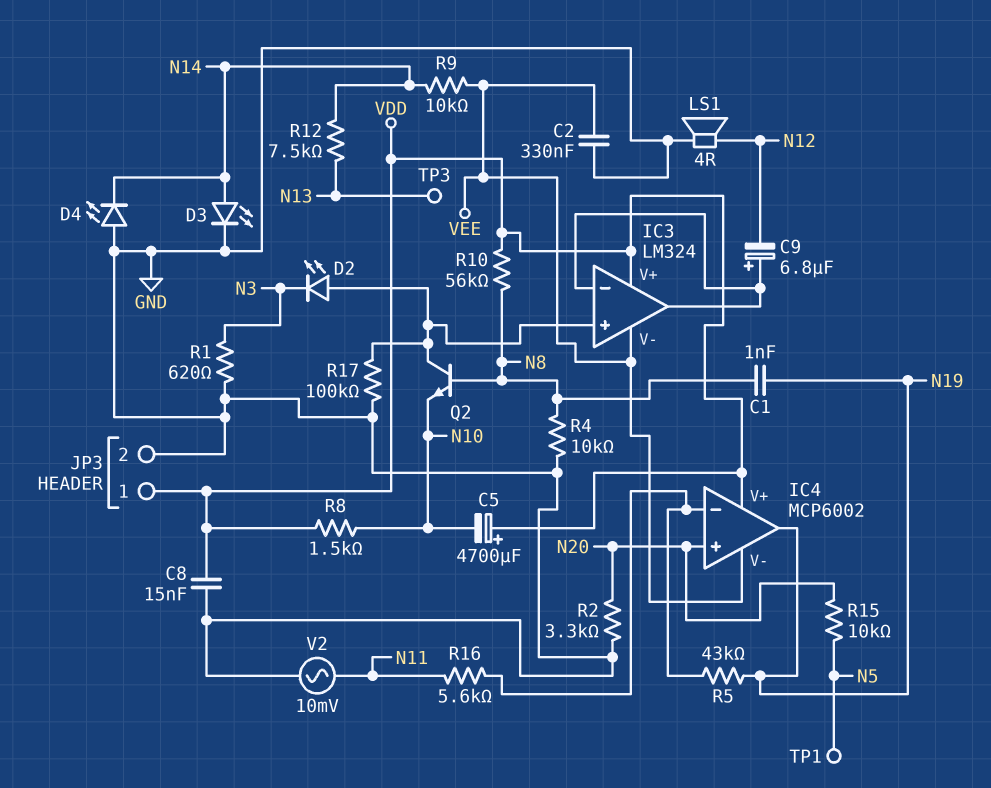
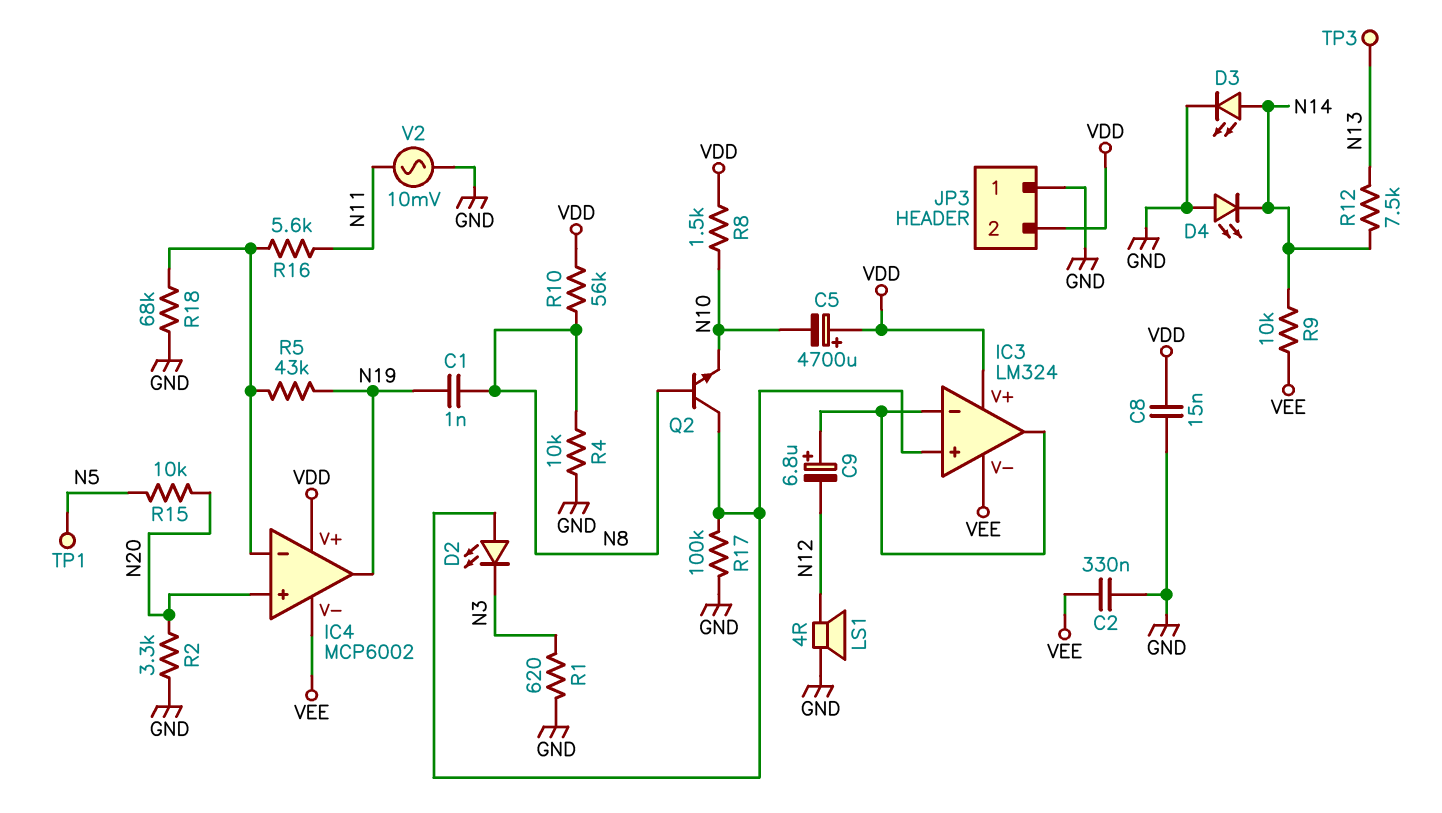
JP3 pin 1: VDD -> GND
JP3 pin 2: GND -> VDD
R18: none -> 68k (GND, IC4/in-)

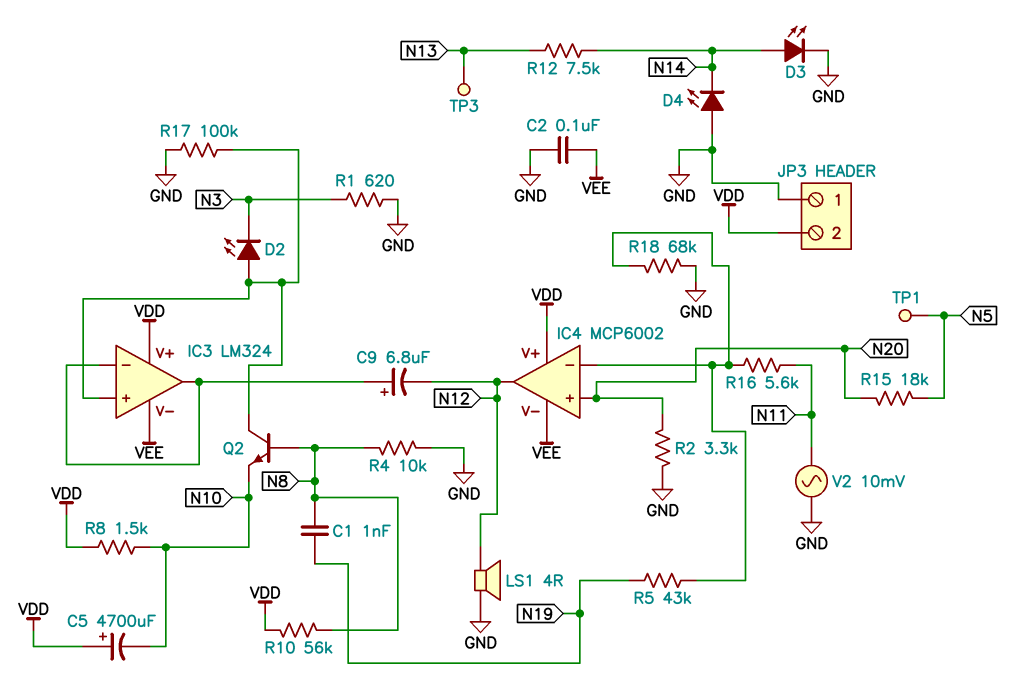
C2: 330nF (GND, VEE) -> 100nF (GND, VEE)
C8: 15nF (GND, VDD) -> none
IC4 pin out: N19 -> N12
R9: 10k (N14, VEE) -> none
R15: 10k (N5, N20) -> 18k (N5, N20)

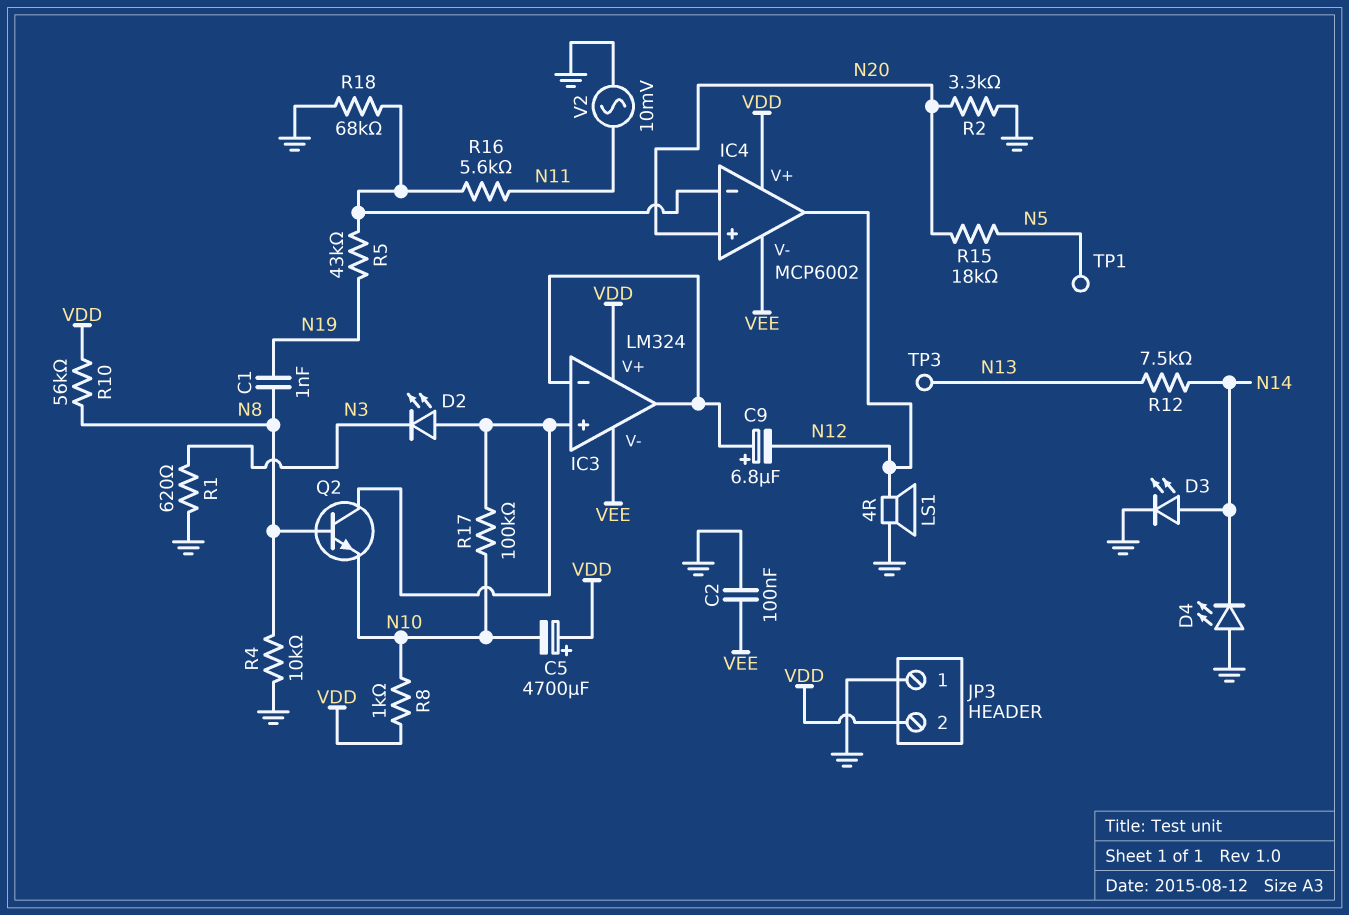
R8: 1.5k (N10, VDD) -> 1k (N10, VDD)
R17: 100k (GND, IC3/in+) -> 100k (IC3/in+, N10)

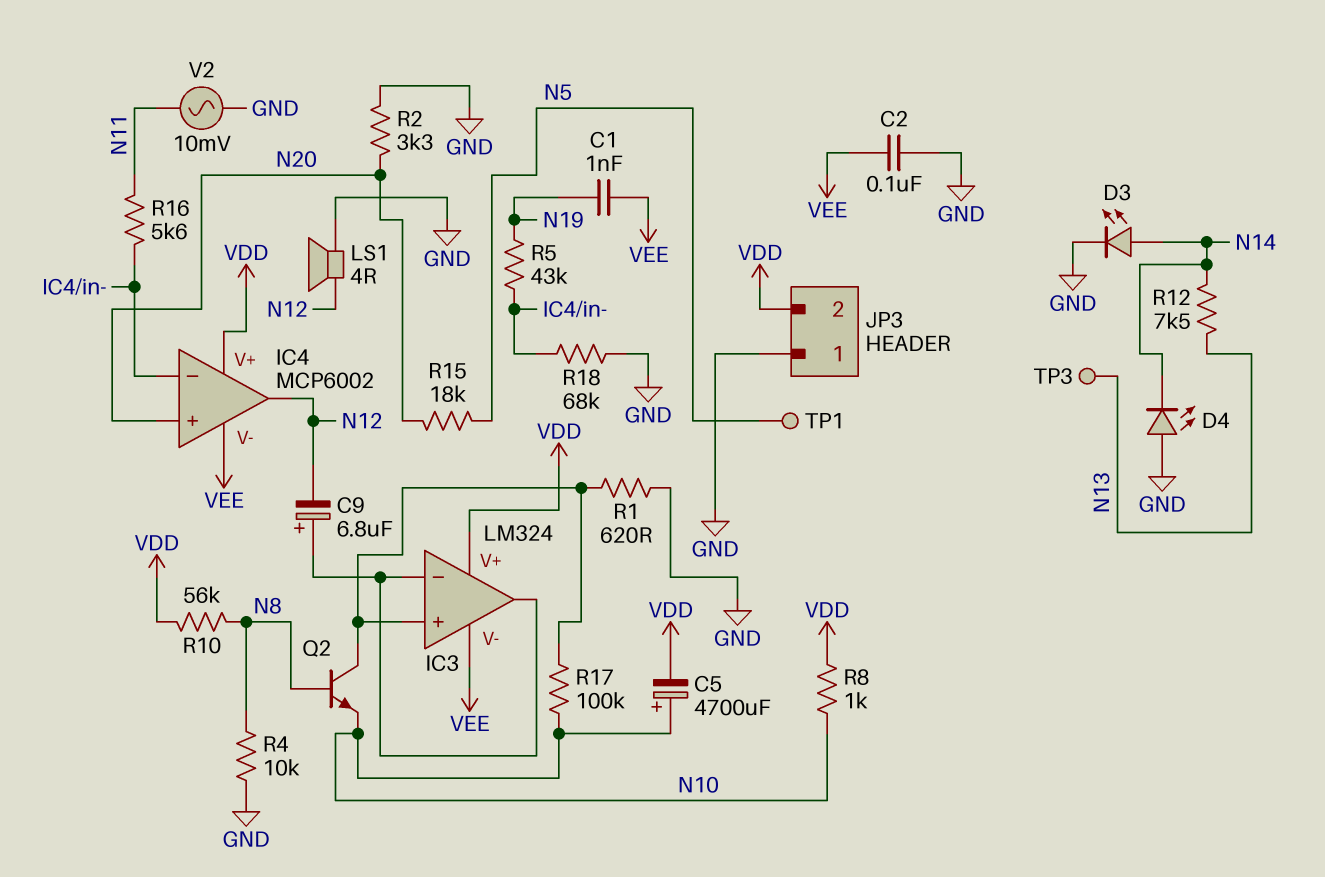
C1: 1nF (N8, N19) -> 1nF (N19, VEE)
C5: 4700uF (plus VDD, minus N10) -> 4700uF (plus N10, minus VDD)
D2: LED (A IC3/in+, K N3) -> none
R1: 620 (GND, N3) -> 620 (GND, IC3/in+)

